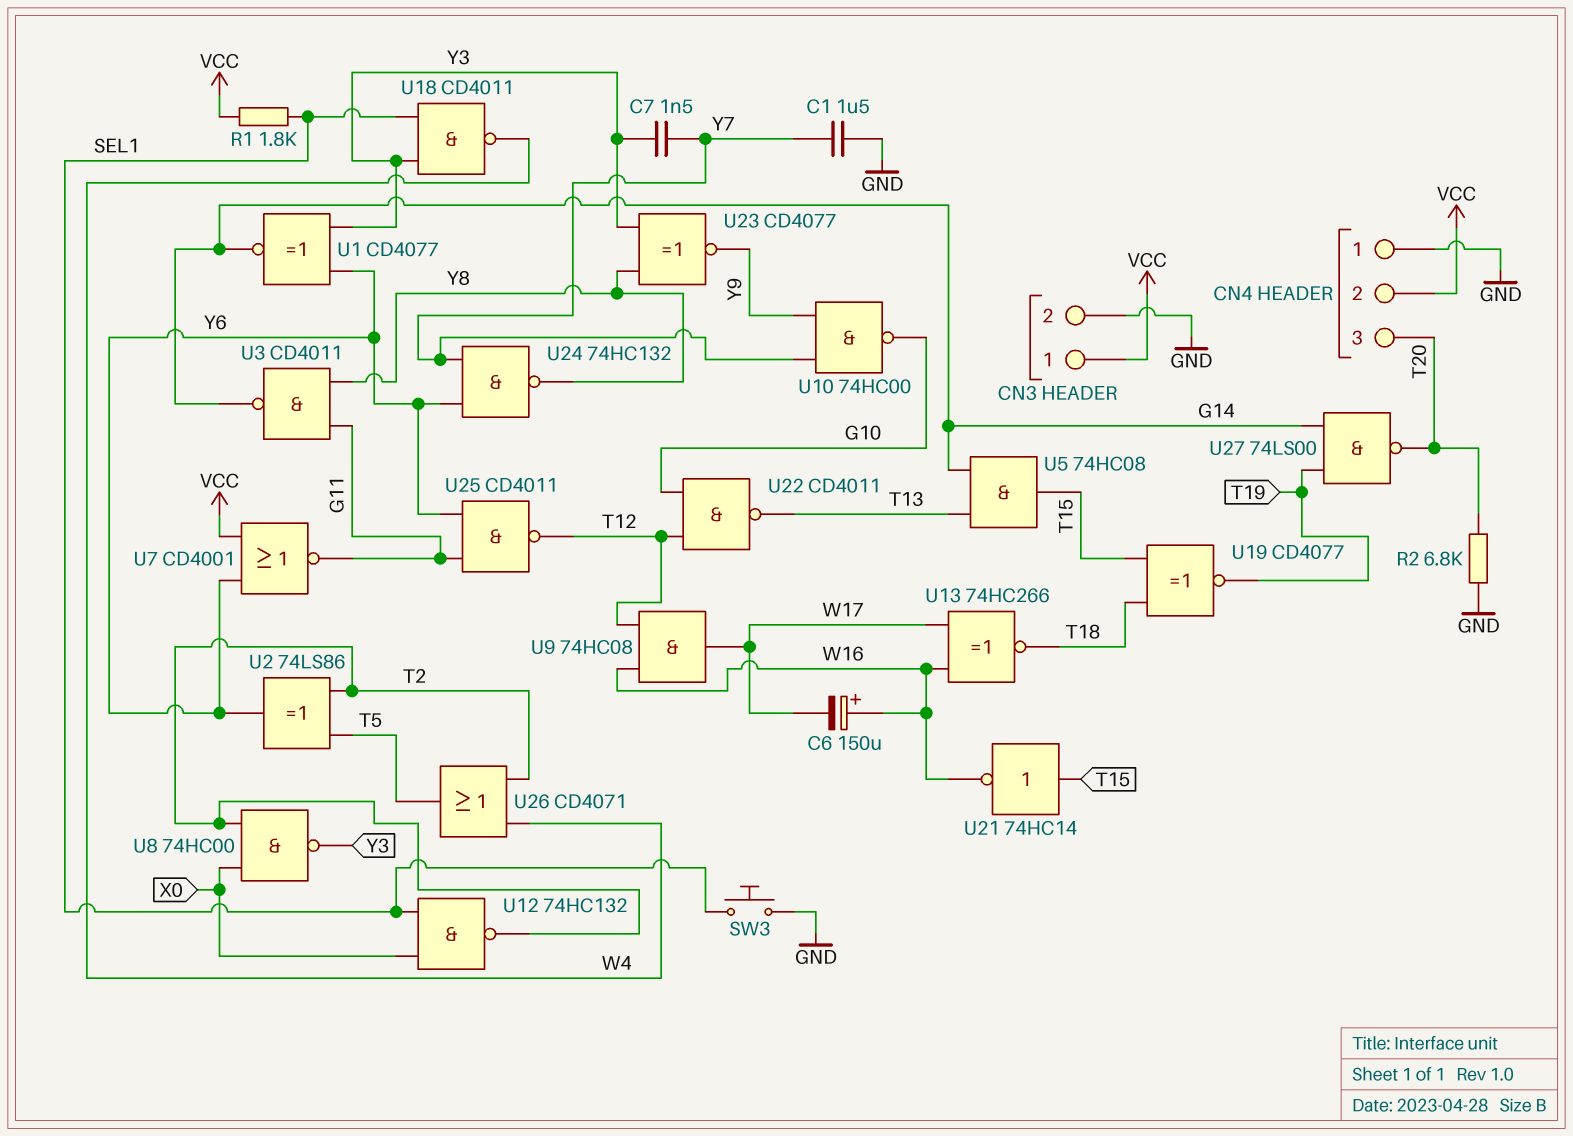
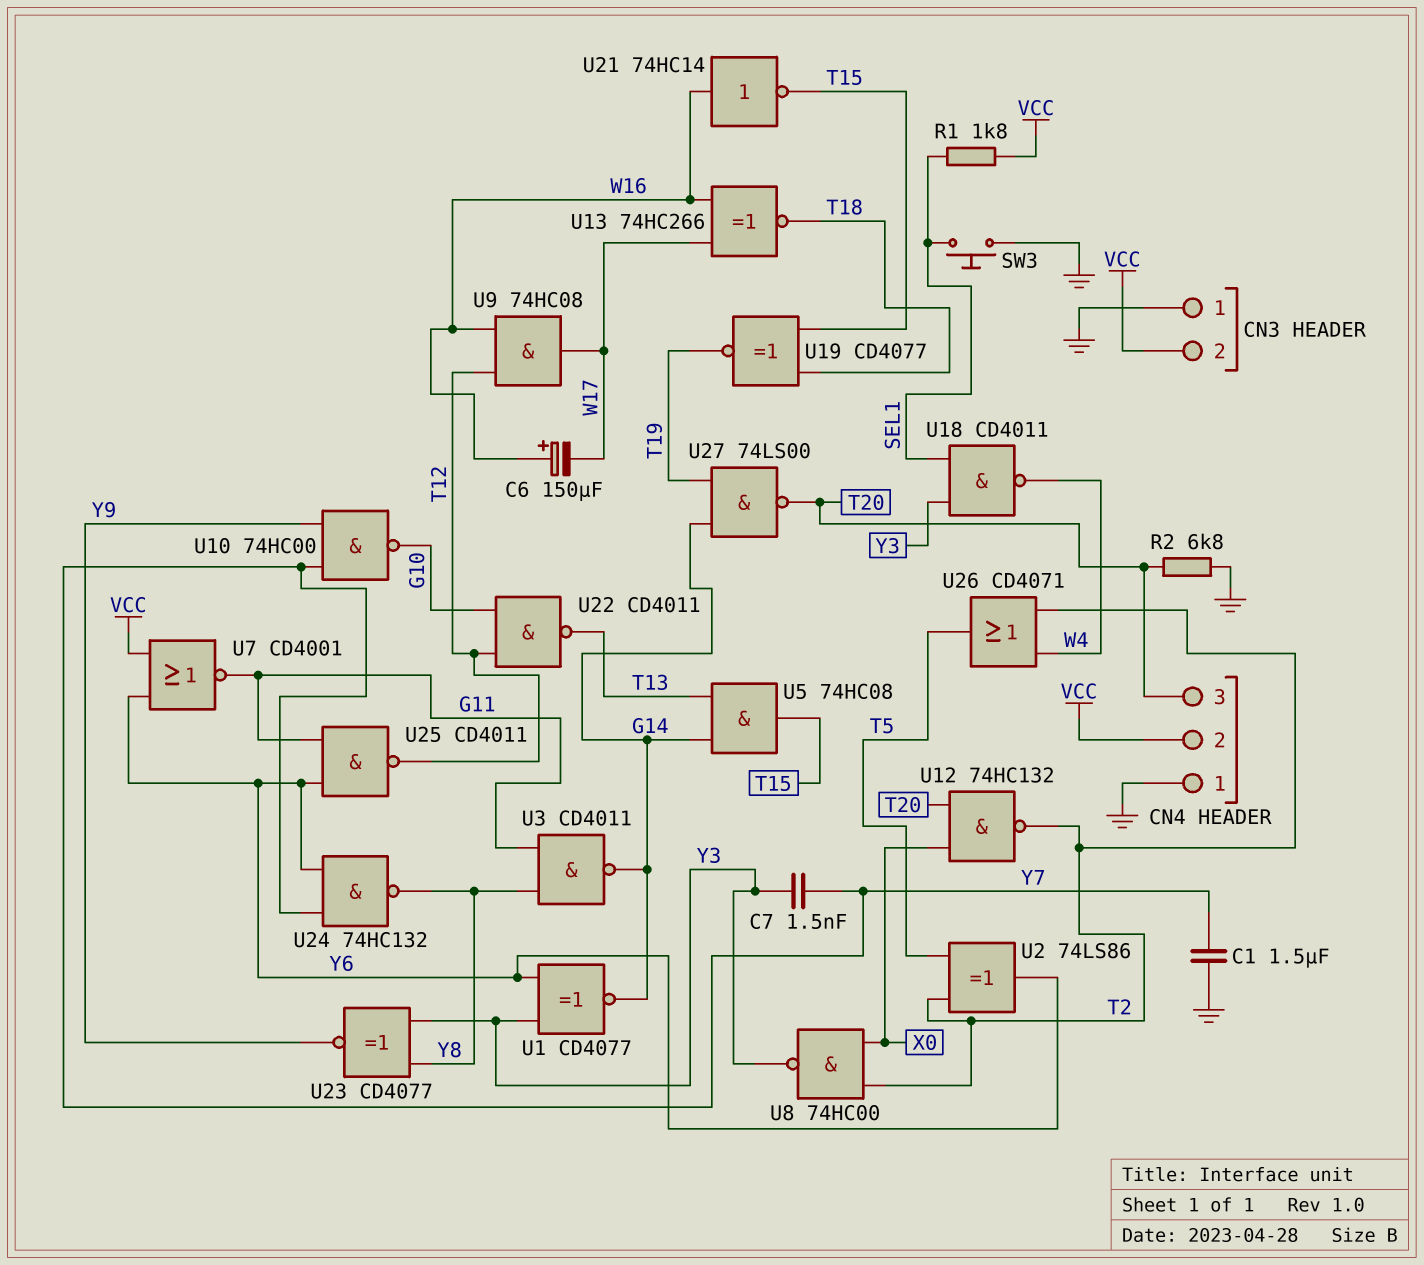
CN3 pin 1: VCC -> GND
CN3 pin 2: GND -> VCC
U12: NAND 74HC132 (in SEL1, in X0, out T2) -> NAND 74HC132 (in T20, in X0, out T2)
U21: NOT 74HC14 (in T15, out W16) -> NOT 74HC14 (in W16, out T15)

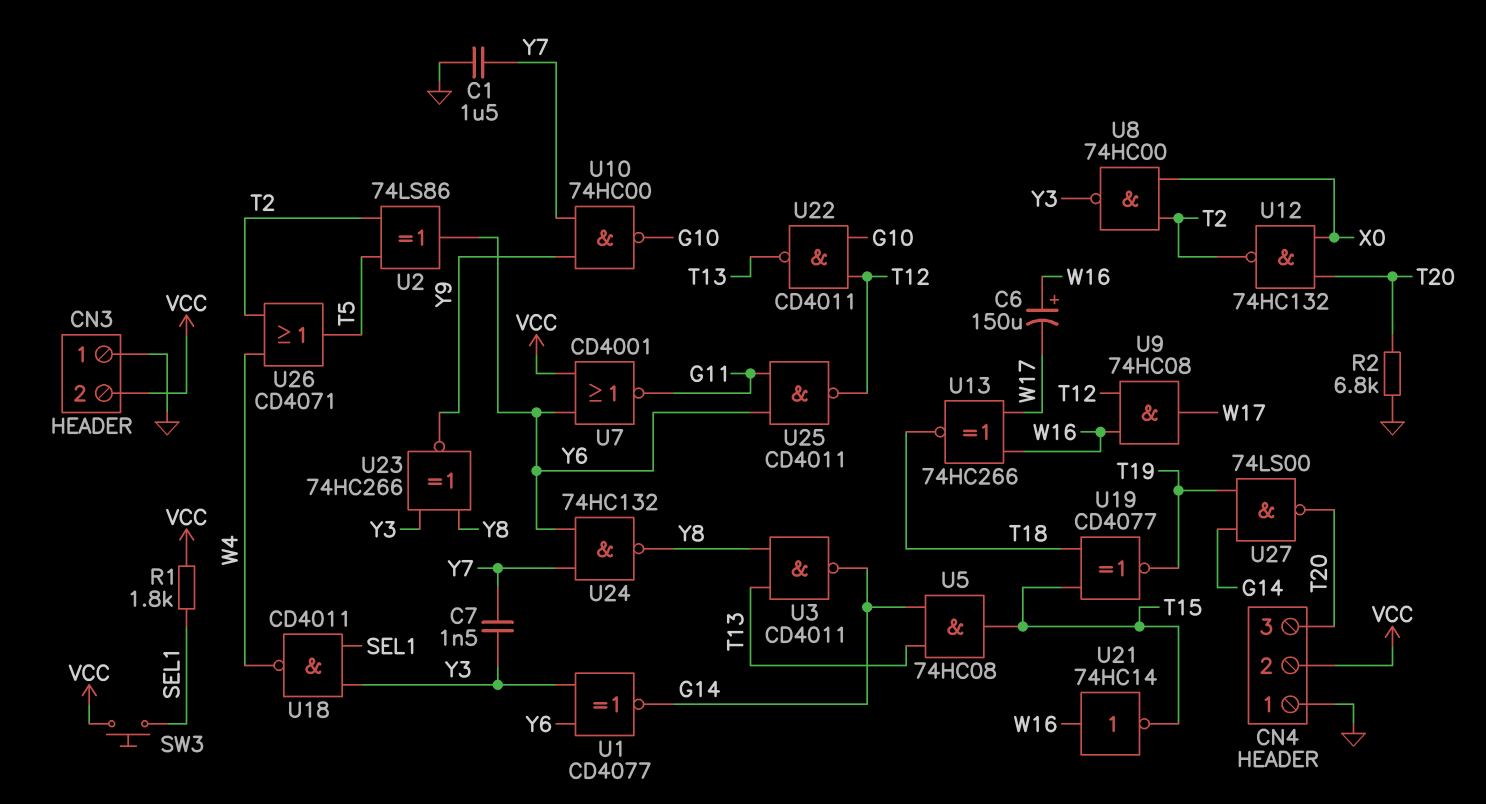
SW3: button (GND, SEL1) -> button (SEL1, VCC)
U3: NAND CD4011 (in G11, in Y8, out G14) -> NAND CD4011 (in T13, in Y8, out G14)
U23: XNOR CD4077 (in Y3, in Y8, out Y9) -> XNOR 74HC266 (in Y3, in Y8, out Y9)

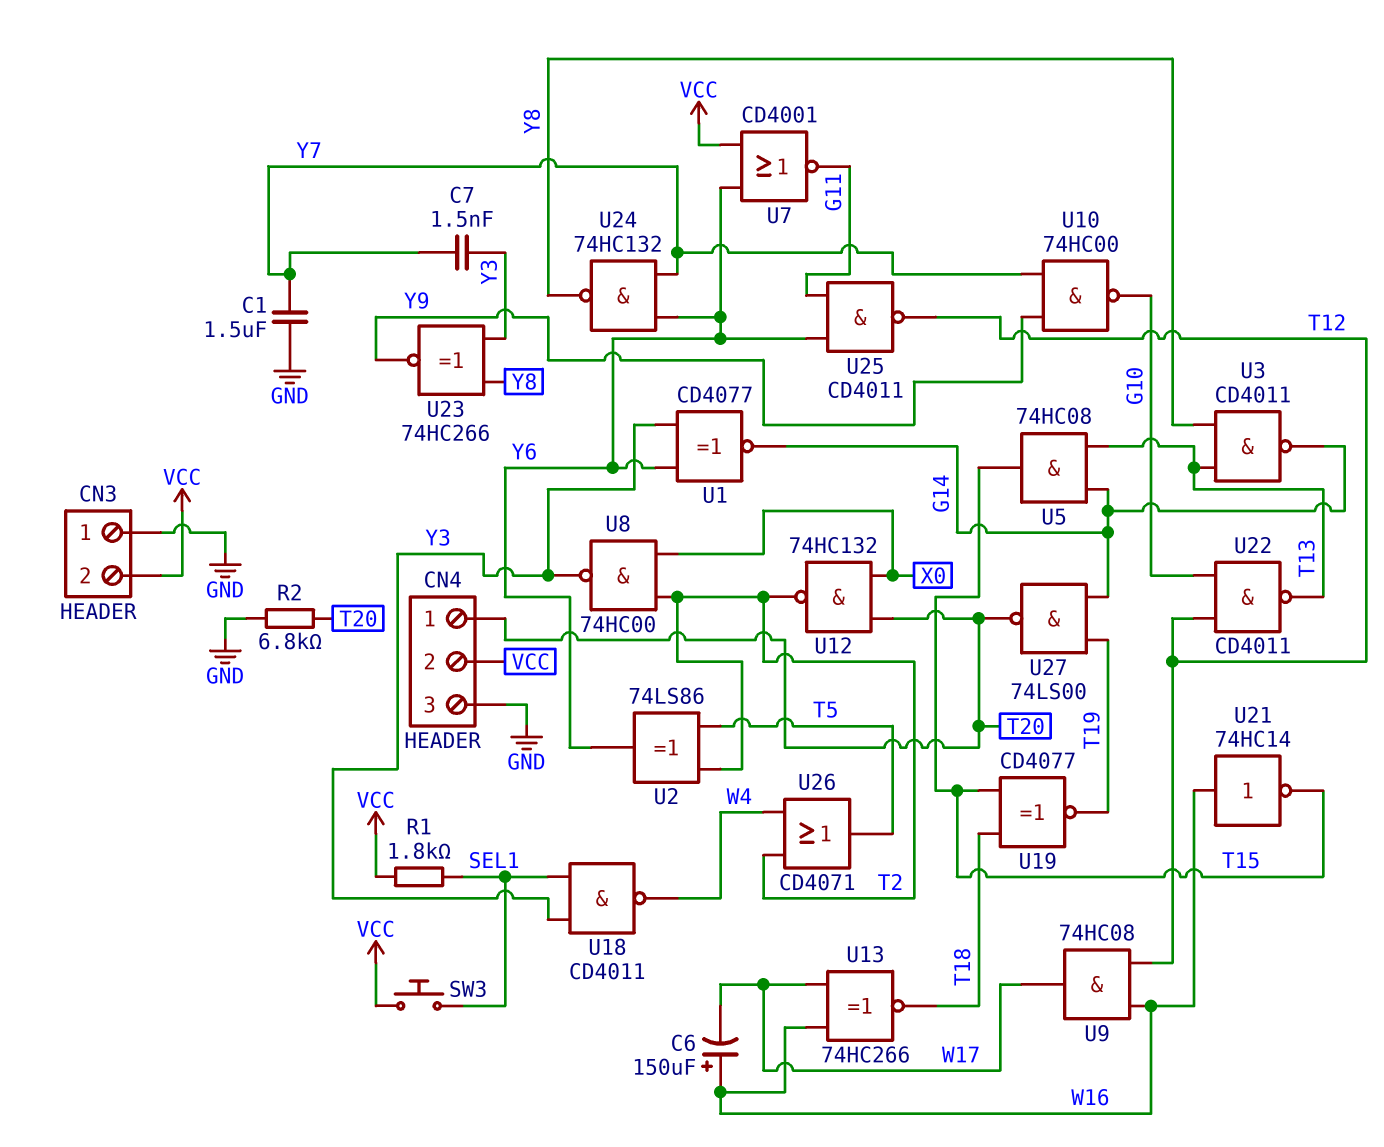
CN4 pin 1: GND -> T20
CN4 pin 3: T20 -> GND

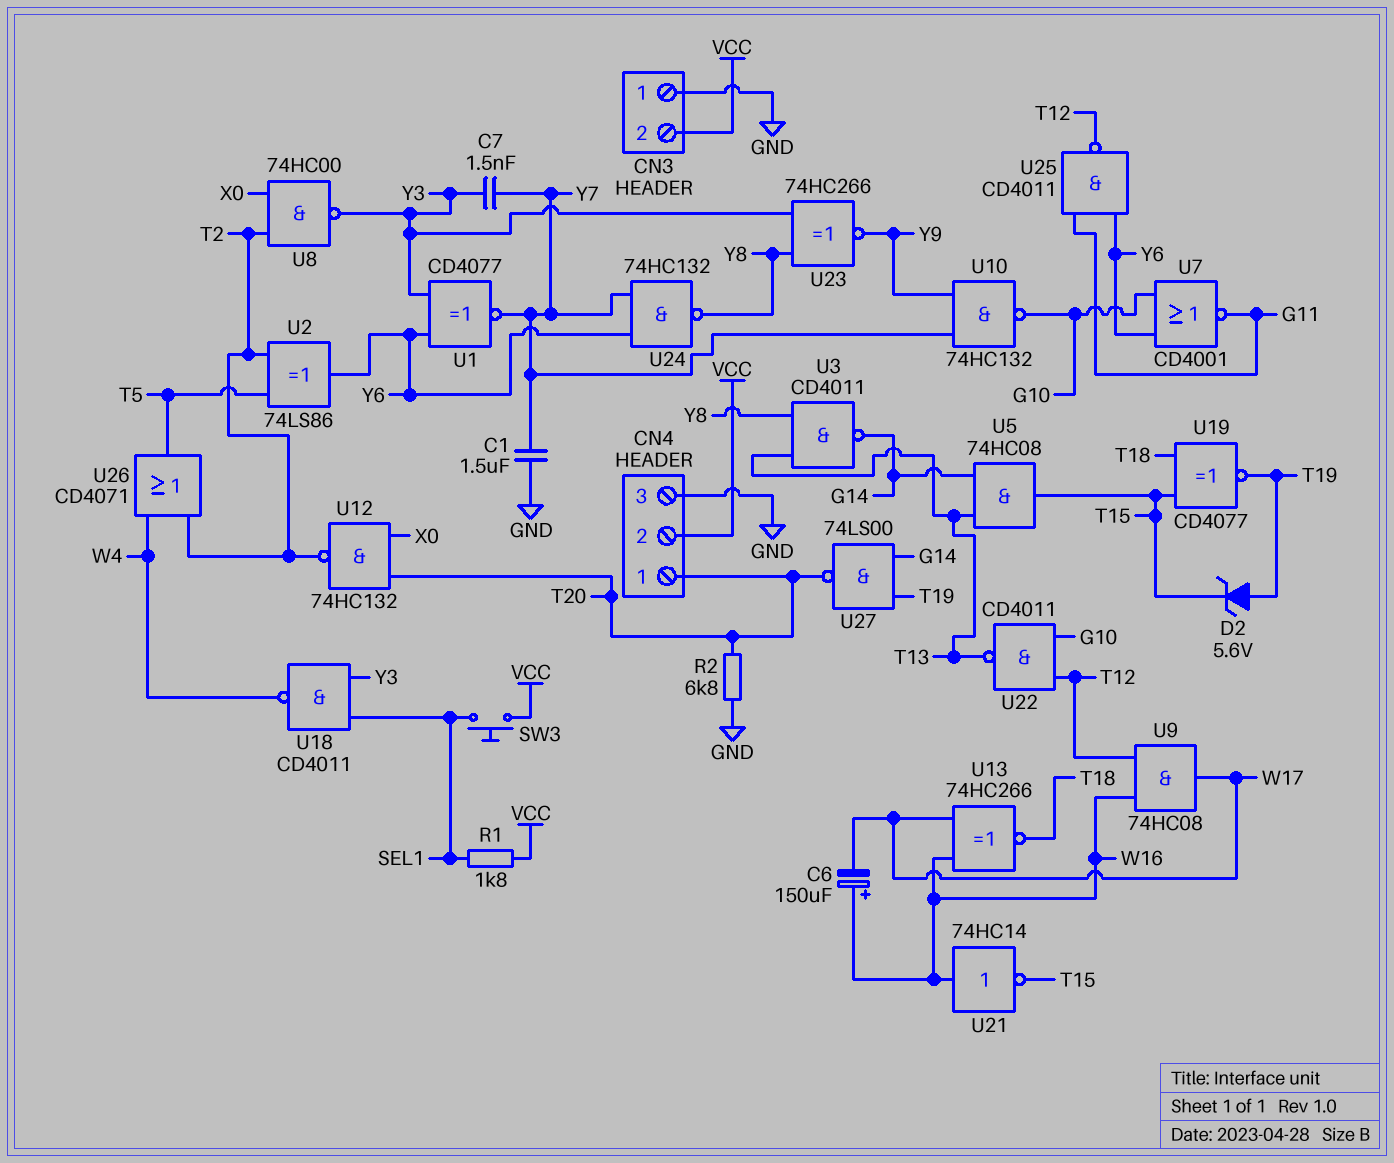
D2: none -> zener 5.6V (A T19, K T15)
U1: XNOR CD4077 (in Y3, in Y6, out G14) -> XNOR CD4077 (in Y3, in Y6, out Y7)
U7: NOR CD4001 (in VCC, in Y6, out G11) -> NOR CD4001 (in G10, in Y6, out G11)
U10: NAND 74HC00 (in Y7, in Y9, out G10) -> NAND 74HC132 (in Y7, in Y9, out G10)

